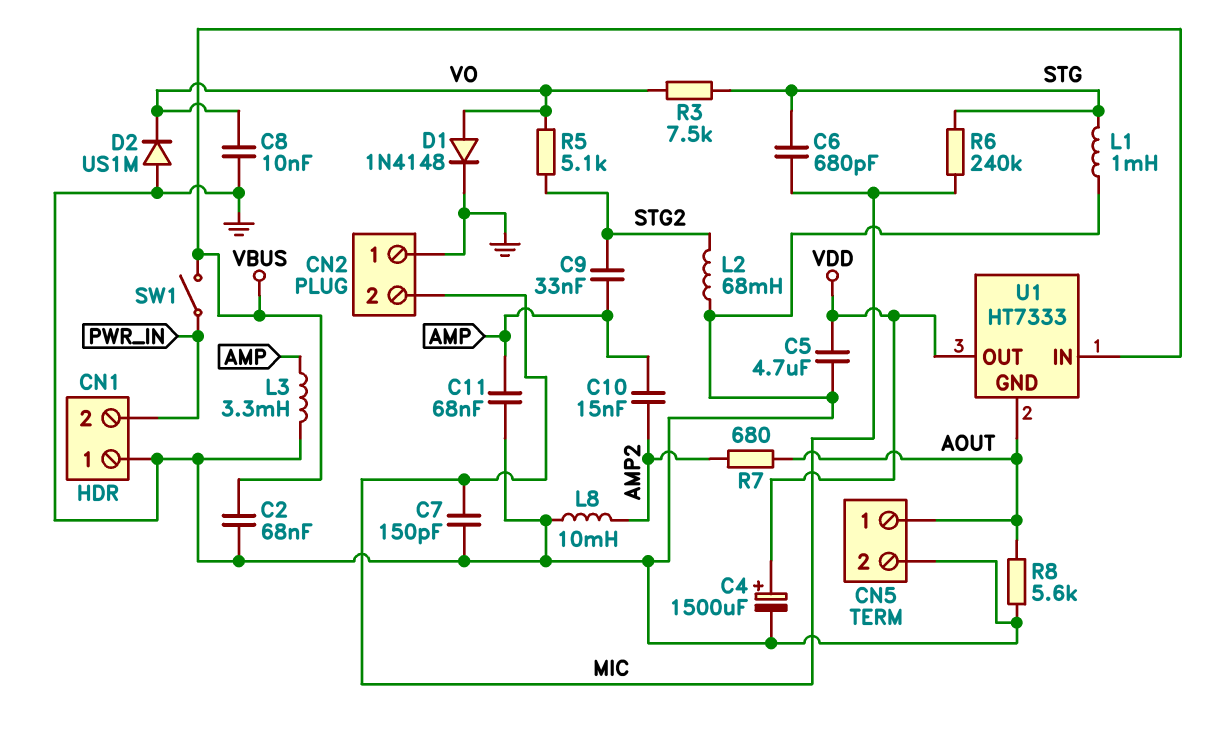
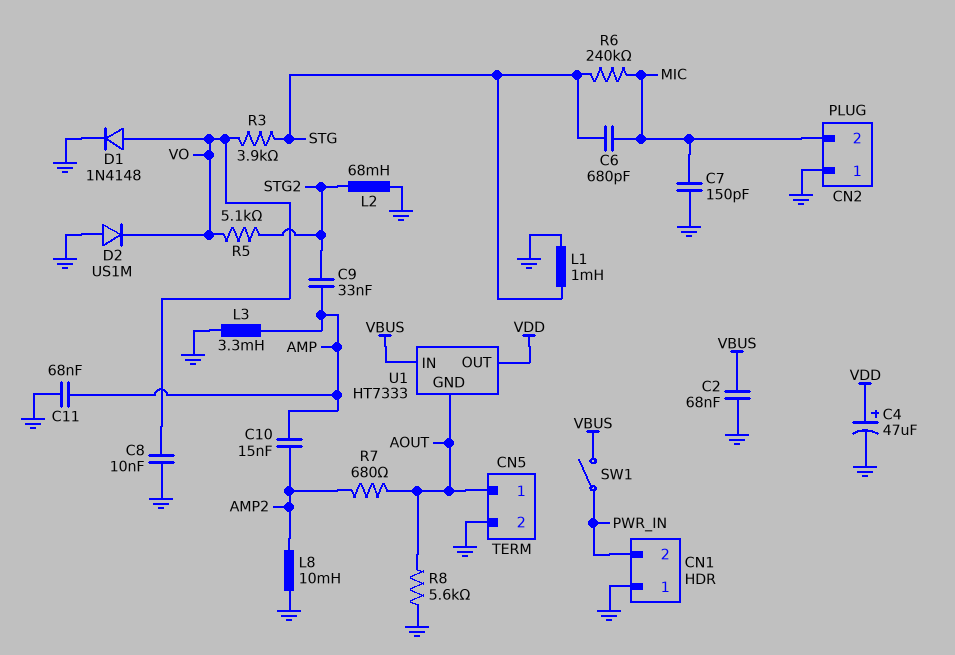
C4: 1500uF (plus VDD, minus GND) -> 47uF (plus VDD, minus GND)
C5: 4.7uF (GND, VDD) -> none
R3: 7.5k (STG, VO) -> 3.9k (STG, VO)

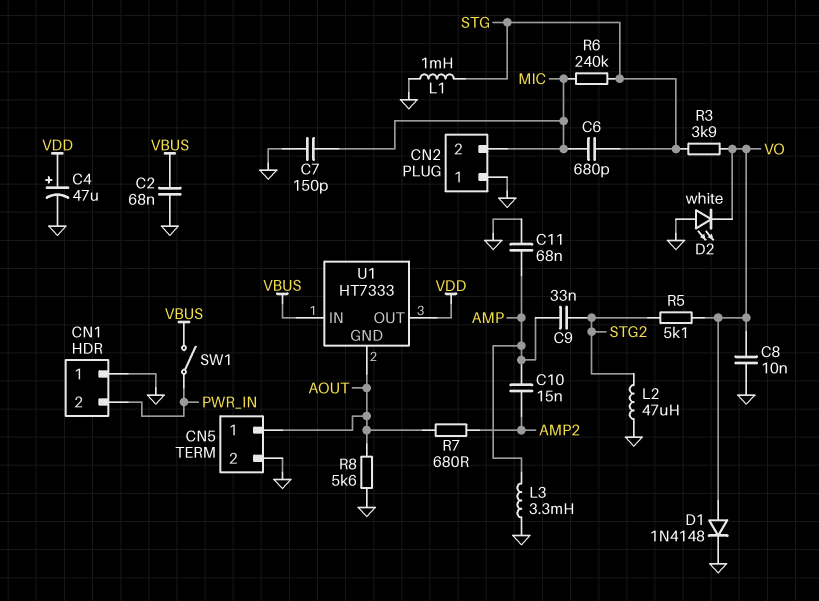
D2: diode US1M (A GND, K VO) -> LED white (A GND, K VO)
L2: 68mH (GND, STG2) -> 47uH (GND, STG2)
L8: 10mH (AMP2, GND) -> none

